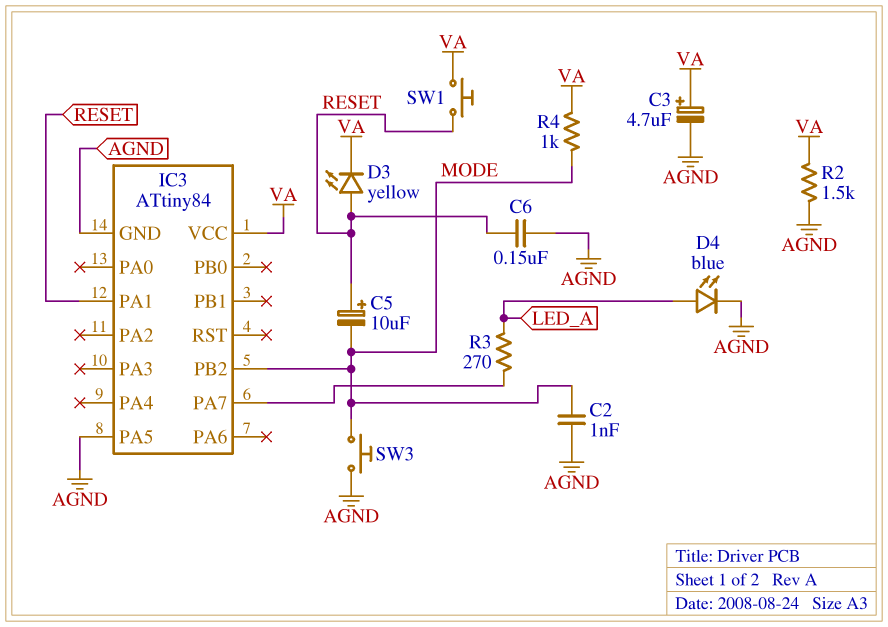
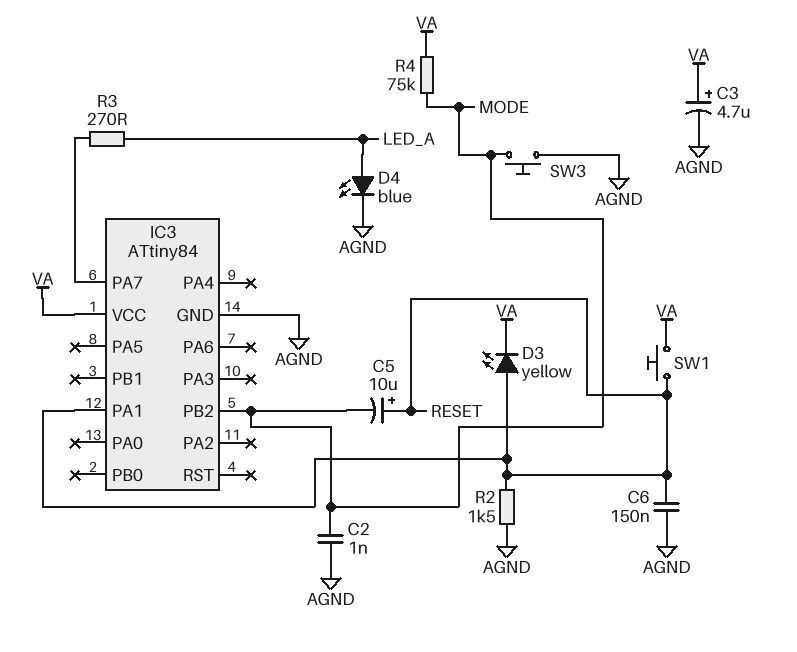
IC3 pin PA5: AGND -> none
R2: 1.5k (AGND, VA) -> 1.5k (AGND, RESET)
R4: 1k (MODE, VA) -> 75k (MODE, VA)

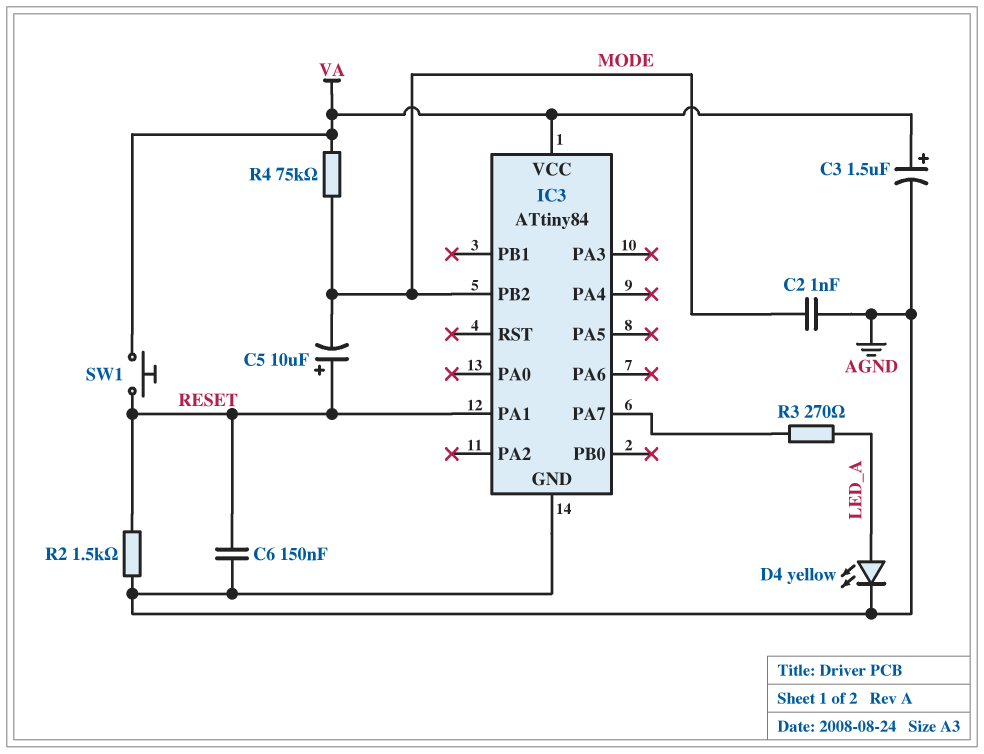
C3: 4.7uF (plus VA, minus AGND) -> 1.5uF (plus VA, minus AGND)
D3: LED yellow (A RESET, K VA) -> none
D4: LED blue (A LED_A, K AGND) -> LED yellow (A LED_A, K AGND)
SW3: button (AGND, MODE) -> none

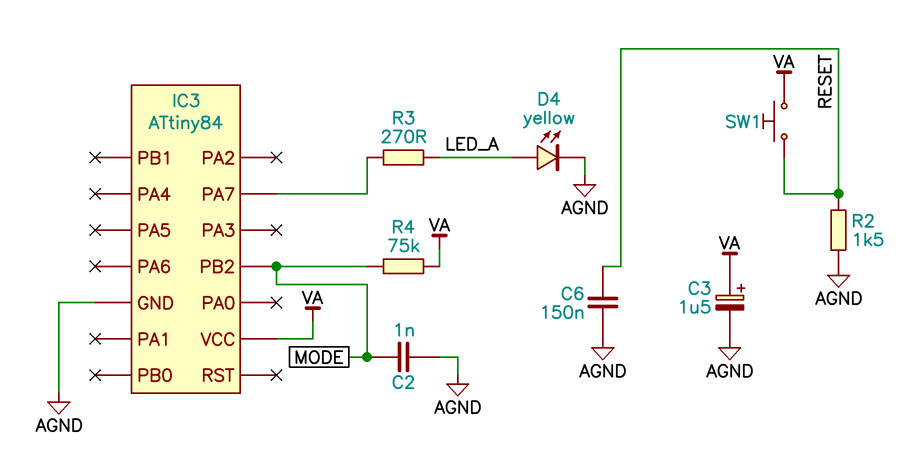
C5: 10uF (plus RESET, minus MODE) -> none
IC3 pin PA1: RESET -> none

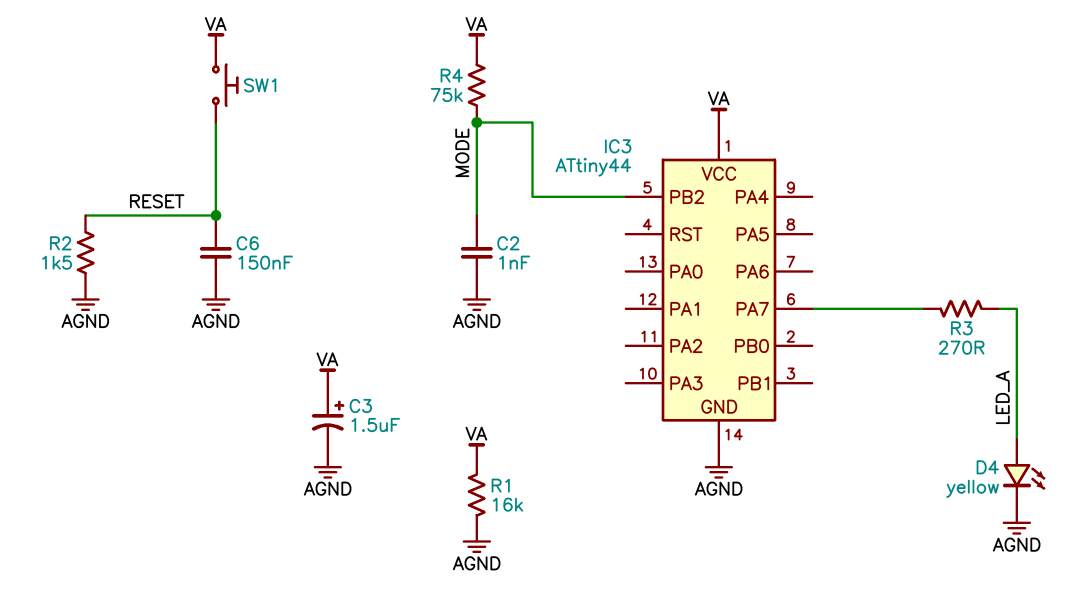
IC3: ATtiny84 -> ATtiny44
R1: none -> 16k (AGND, VA)

